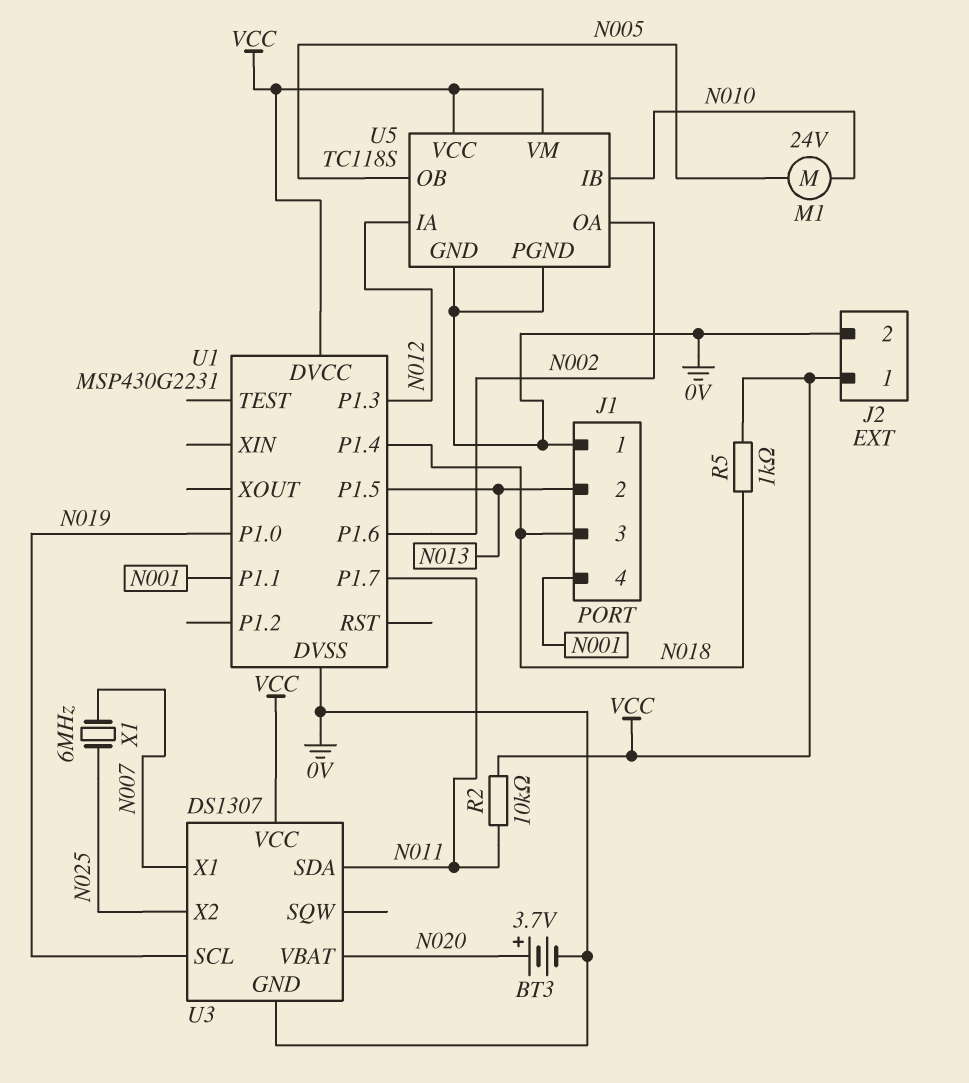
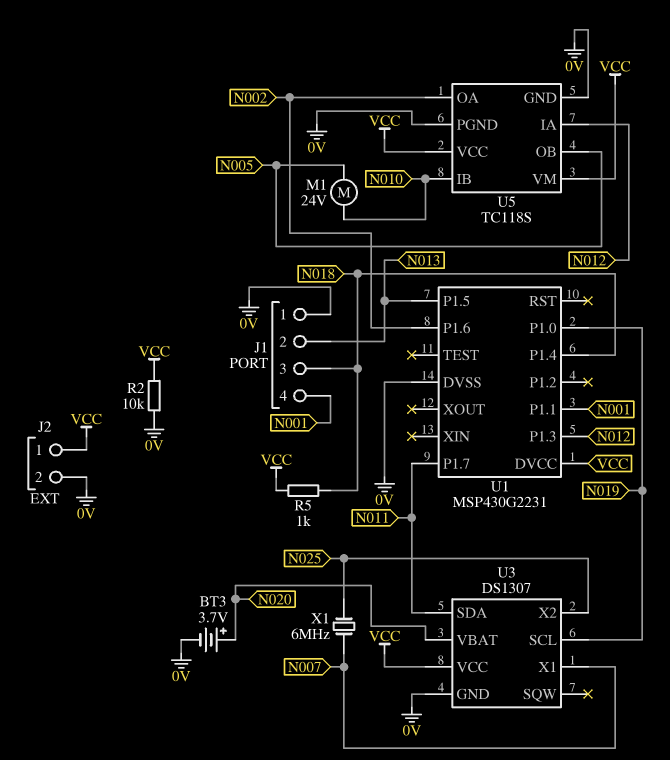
R2: 10k (N011, VCC) -> 10k (0V, VCC)

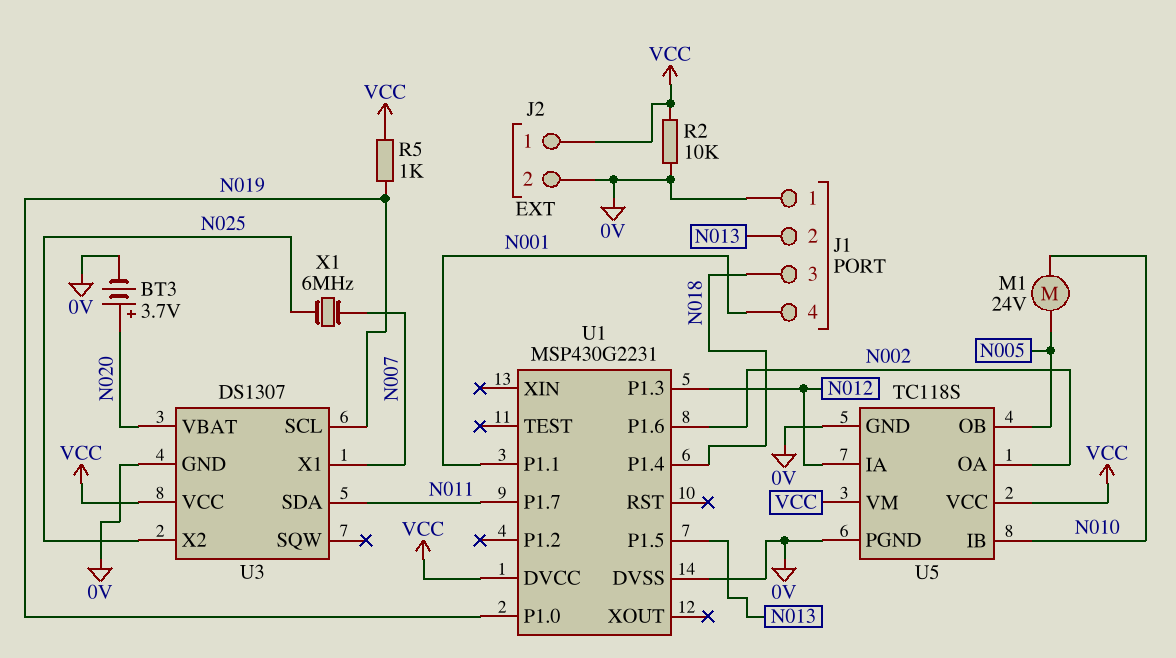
R5: 1k (N018, VCC) -> 1k (N019, VCC)

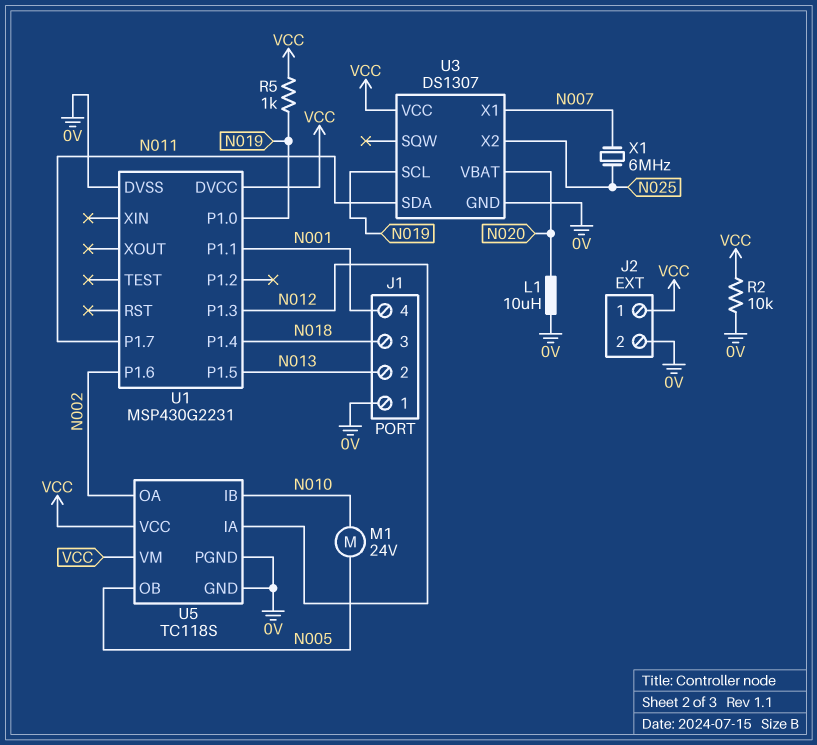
BT3: 3.7V (plus N020, minus 0V) -> none
L1: none -> 10uH (0V, N020)

